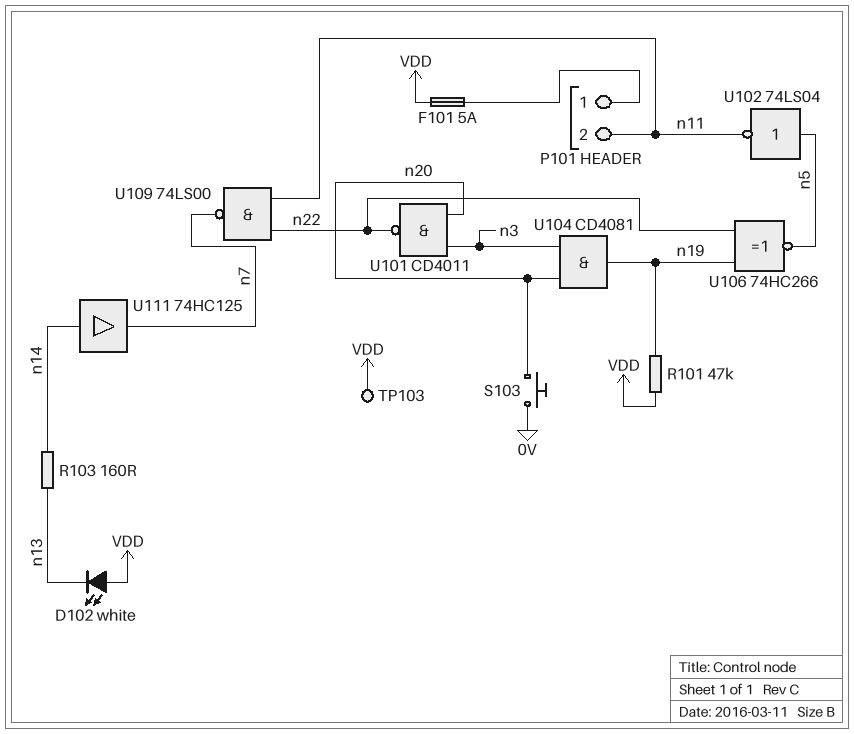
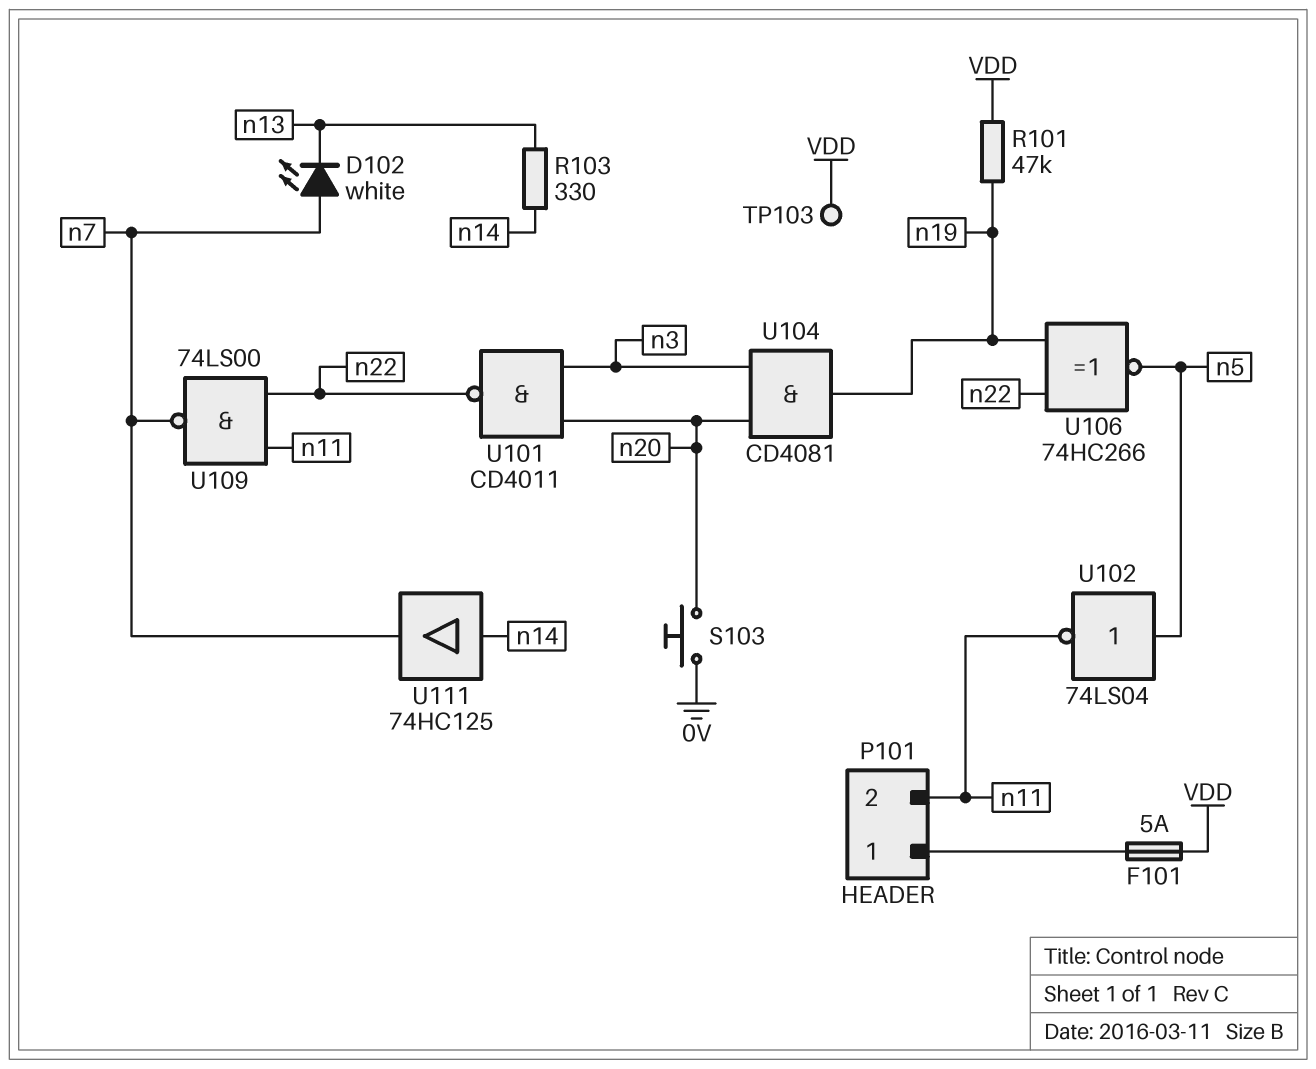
D102: LED white (A VDD, K n13) -> LED white (A n7, K n13)
R103: 160 (n13, n14) -> 330 (n13, n14)

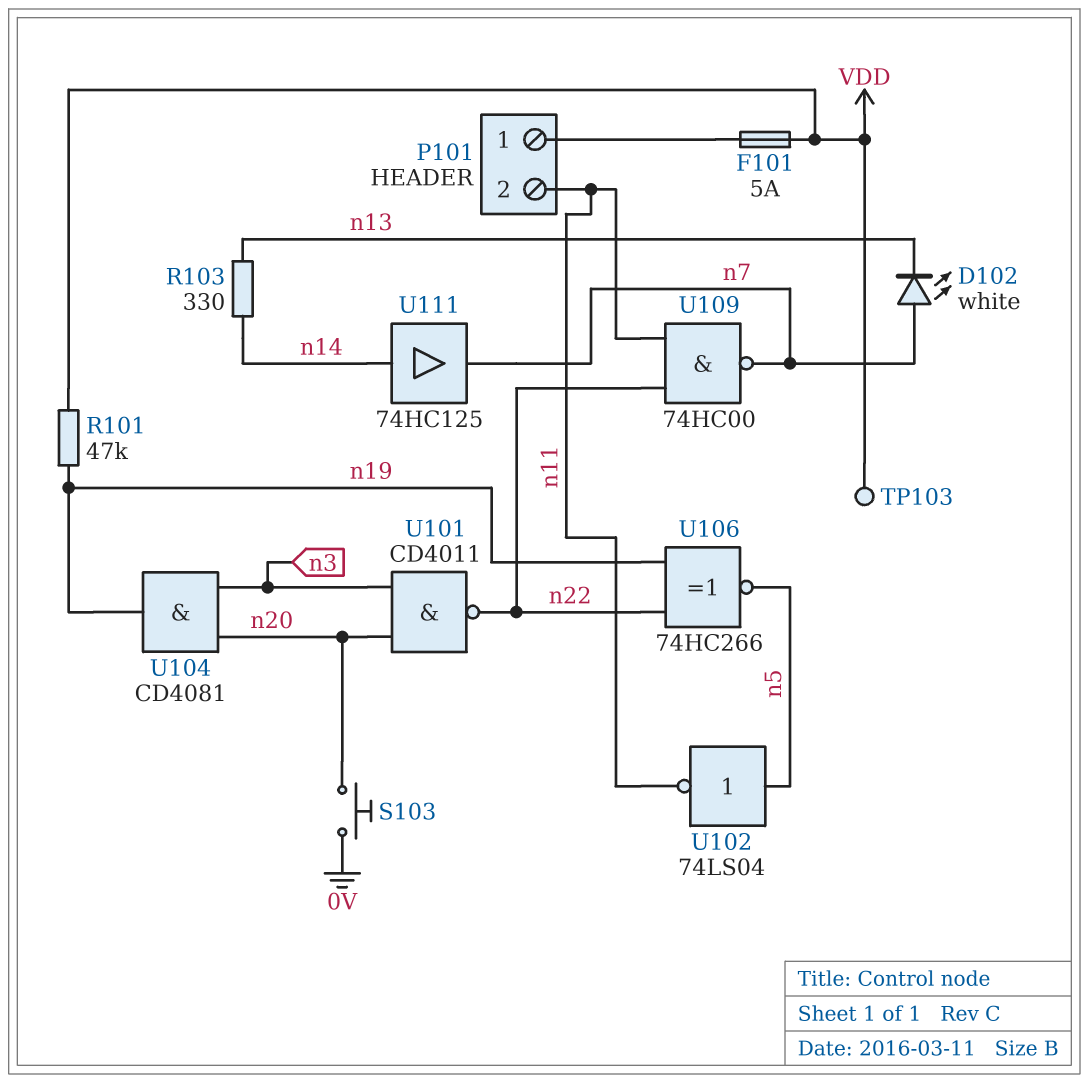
U109: NAND 74LS00 (in n11, in n22, out n7) -> NAND 74HC00 (in n11, in n22, out n7)

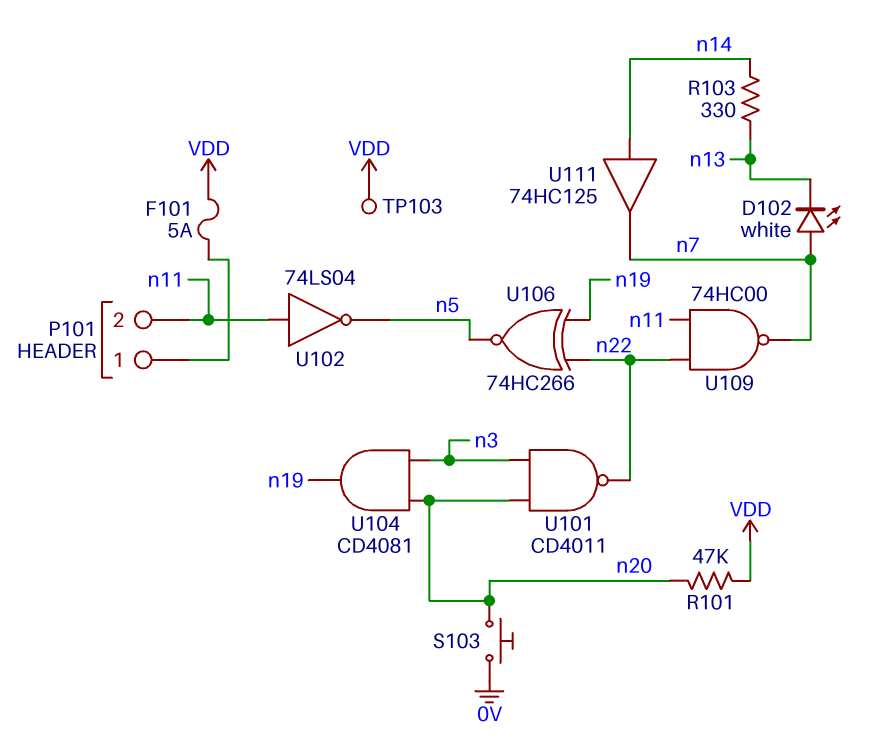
R101: 47k (VDD, n19) -> 47k (VDD, n20)
U102: NOT 74LS04 (in n5, out n11) -> NOT 74LS04 (in n11, out n5)

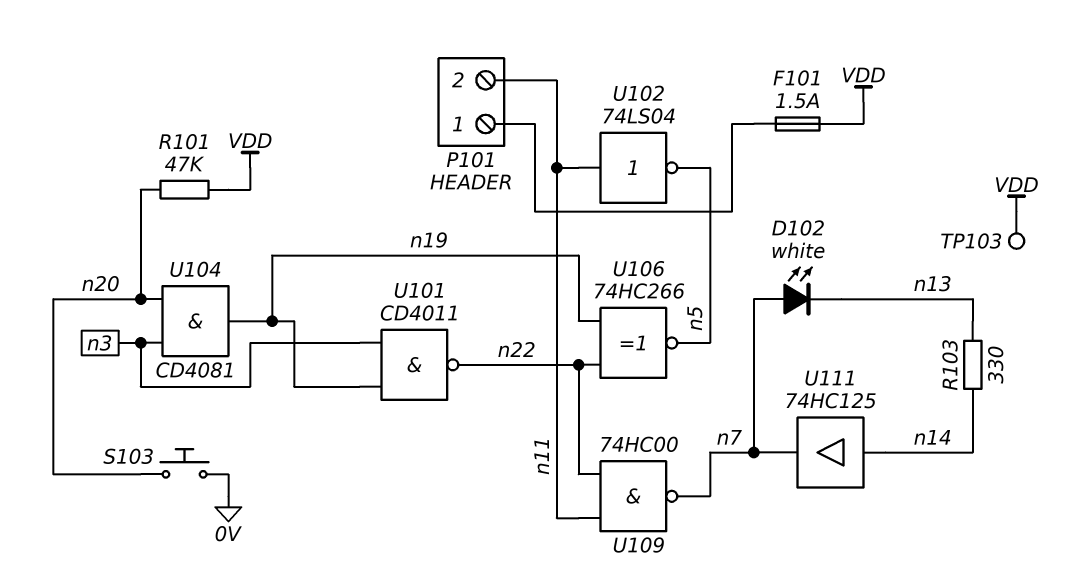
F101: 5A (P101/1, VDD) -> 1.5A (P101/1, VDD)
U101: NAND CD4011 (in n3, in n20, out n22) -> NAND CD4011 (in n3, in n19, out n22)

